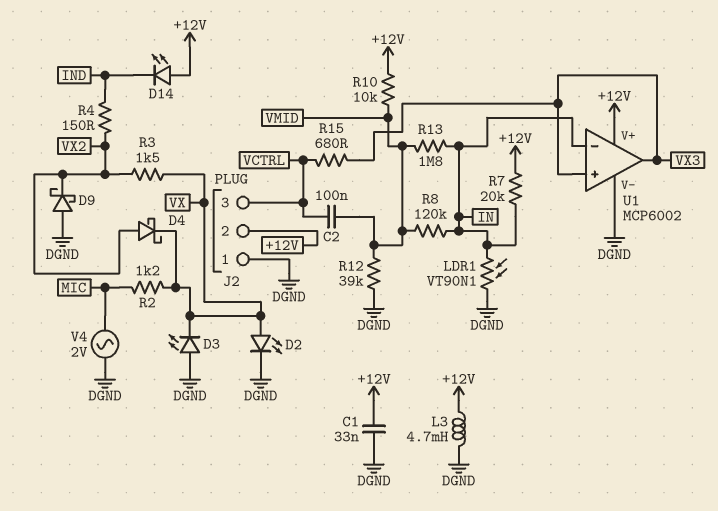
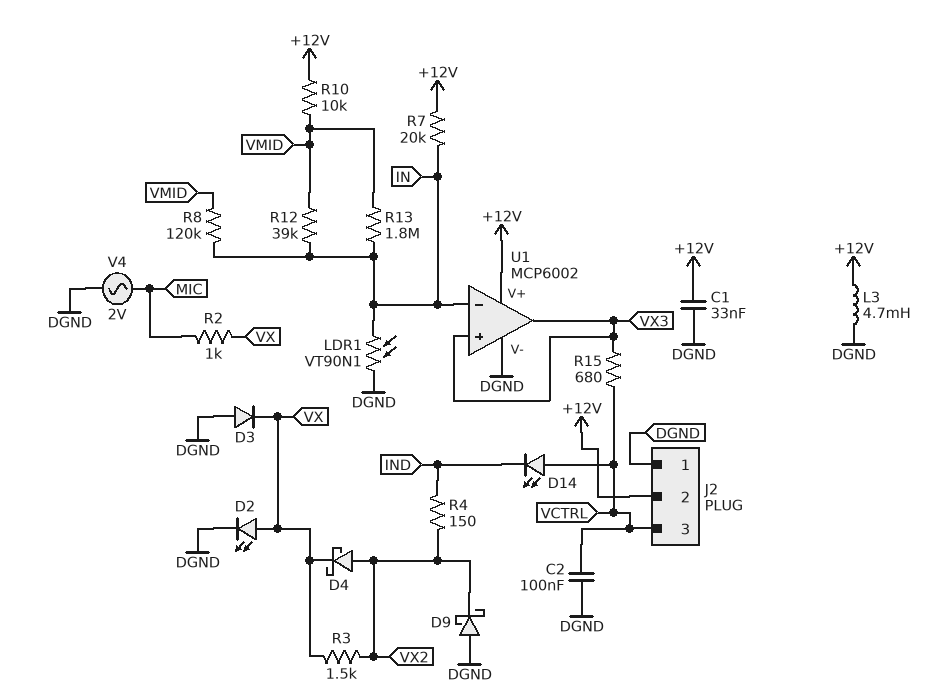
C2: 100nF (VCTRL, VMID) -> 100nF (DGND, VCTRL)
D3: LED (A DGND, K VX) -> diode (A DGND, K VX)
D14: LED (A +12V, K IND) -> LED (A VCTRL, K IND)
R2: 1.2k (MIC, VX) -> 1k (MIC, VX)
R12: 39k (DGND, VMID) -> 39k (IN, VMID)

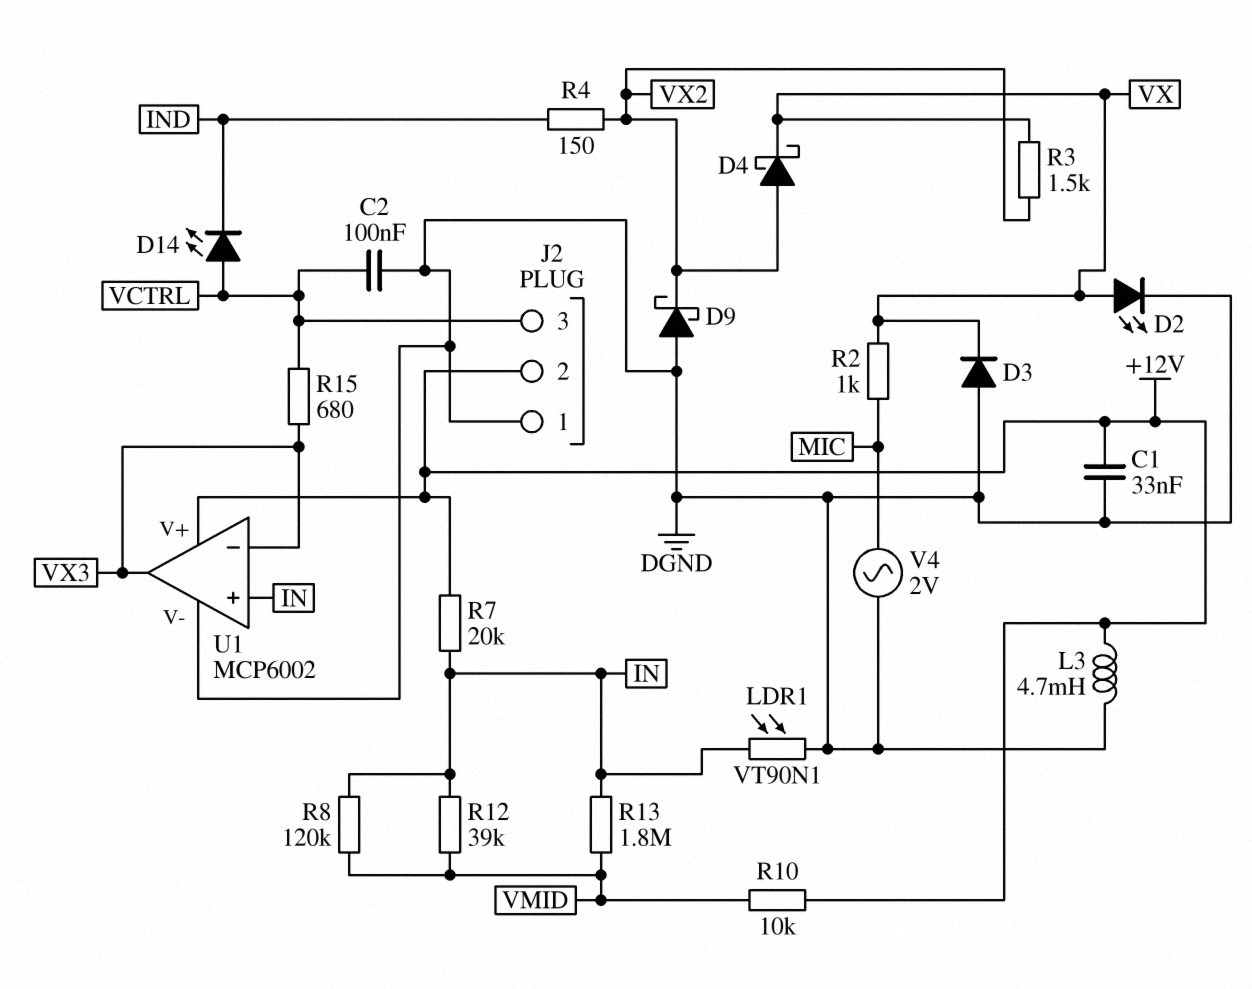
U1 pin in+: VX3 -> IN
U1 pin in-: IN -> VX3

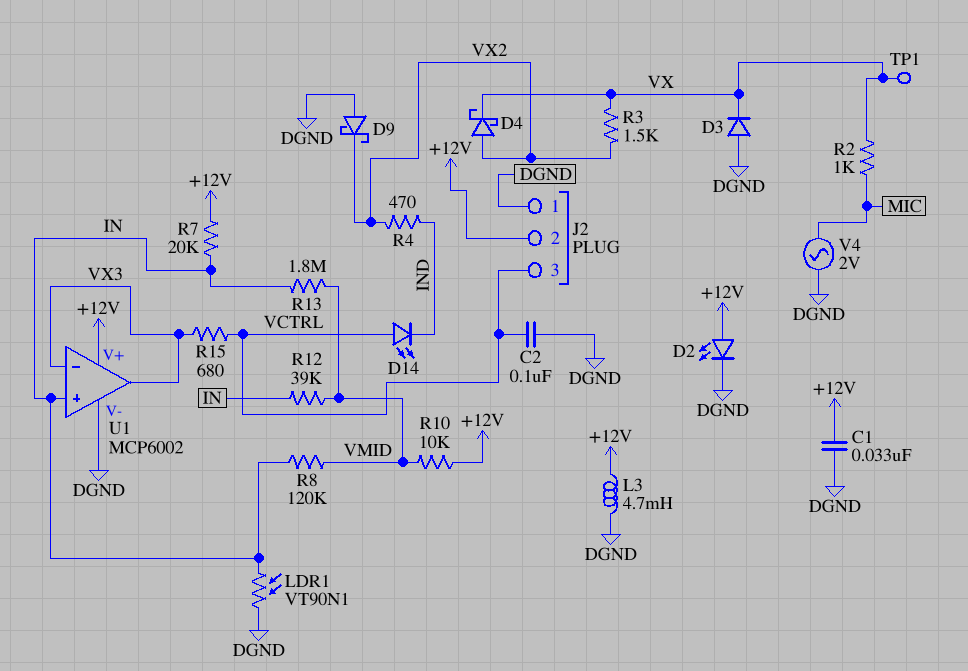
D2: LED (A VX, K DGND) -> LED (A +12V, K DGND)
R4: 150 (IND, VX2) -> 470 (IND, VX2)
TP1: none -> test point (VX)

